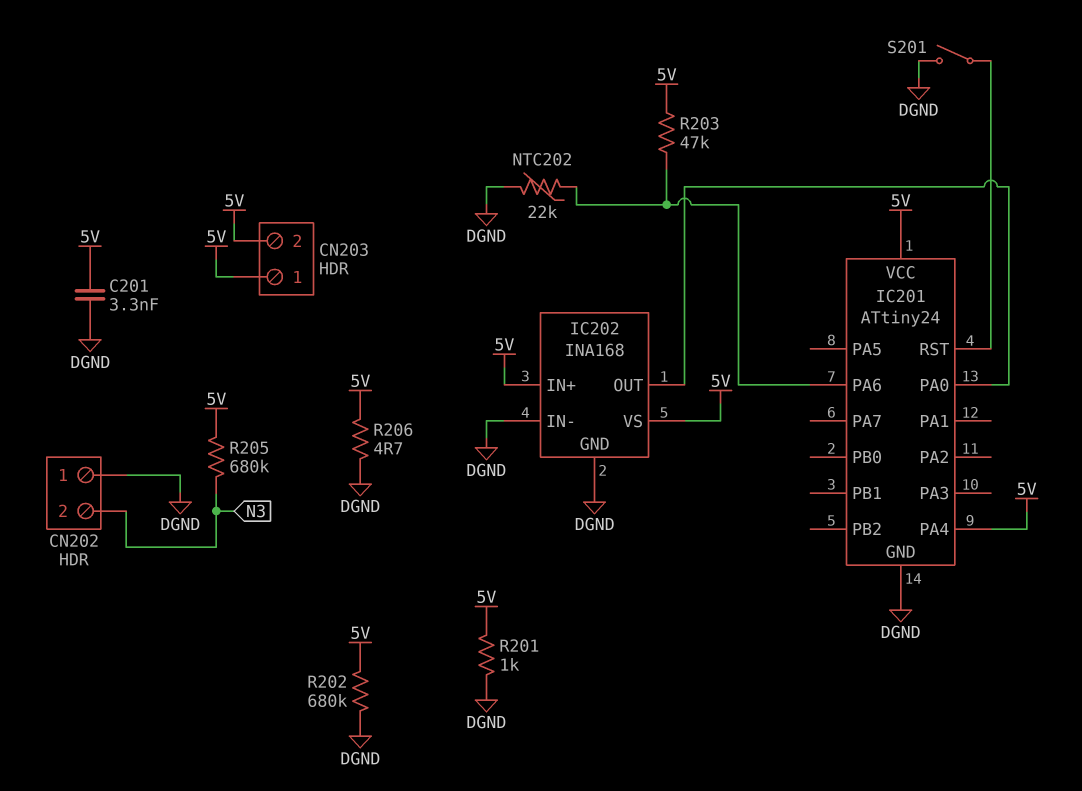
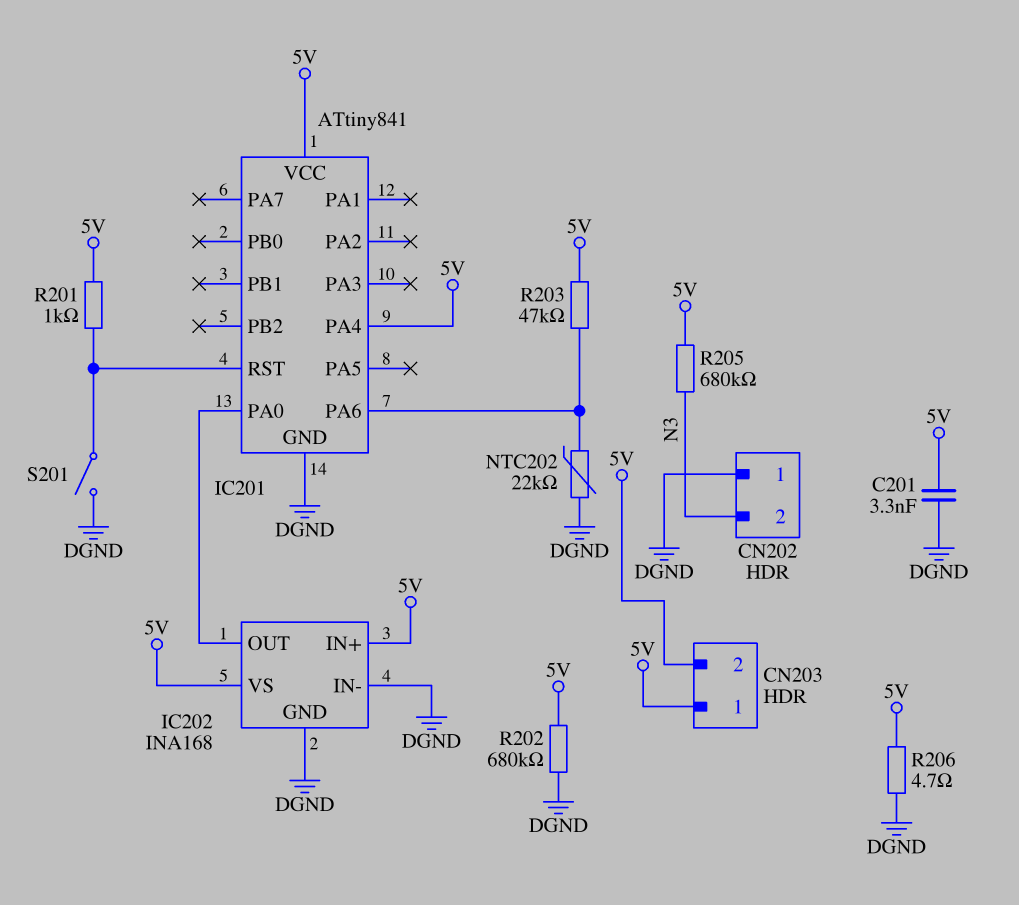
IC201: ATtiny24 -> ATtiny841
R201: 1k (5V, DGND) -> 1k (5V, IC201/RST)

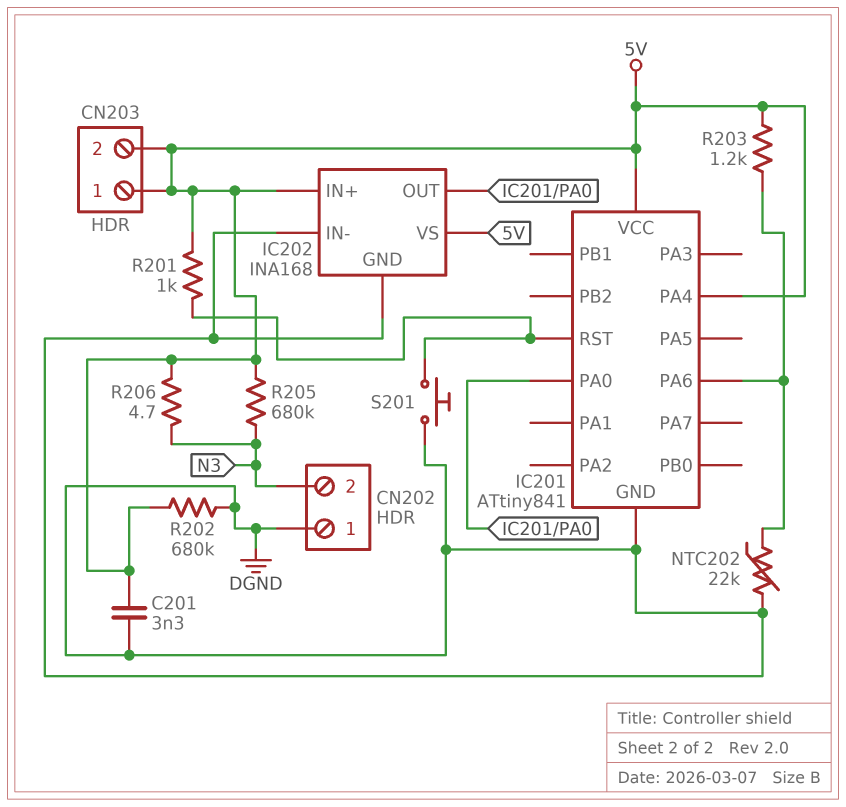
R203: 47k (5V, IC201/PA6) -> 1.2k (5V, IC201/PA6)
R206: 4.7 (5V, DGND) -> 4.7 (5V, N3)
S201: switch (DGND, IC201/RST) -> button (DGND, IC201/RST)

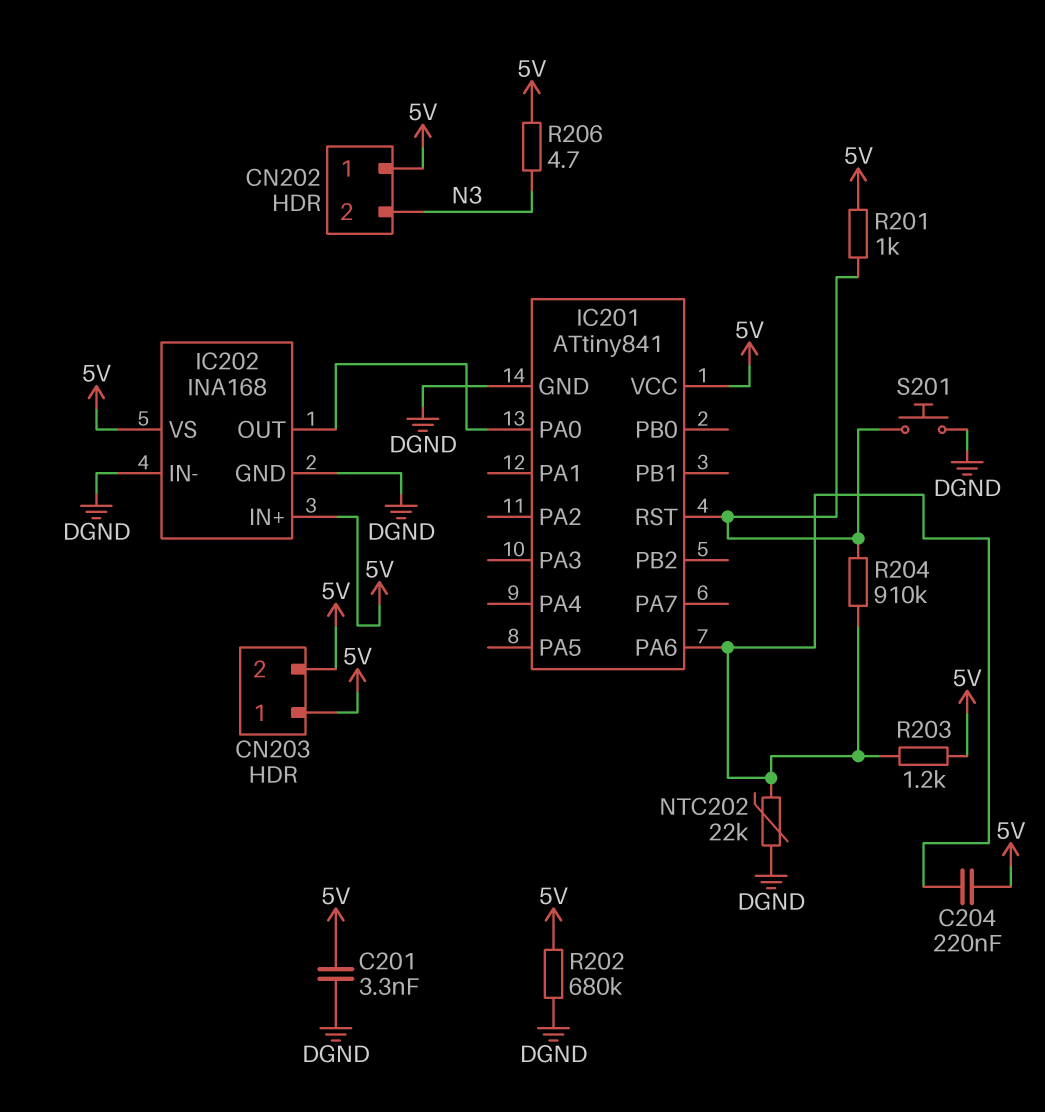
C204: none -> 220nF (5V, IC201/PA6)
CN202 pin 1: DGND -> 5V
IC201 pin PA4: 5V -> none
R204: none -> 910k (IC201/PA6, IC201/RST)
R205: 680k (5V, N3) -> none

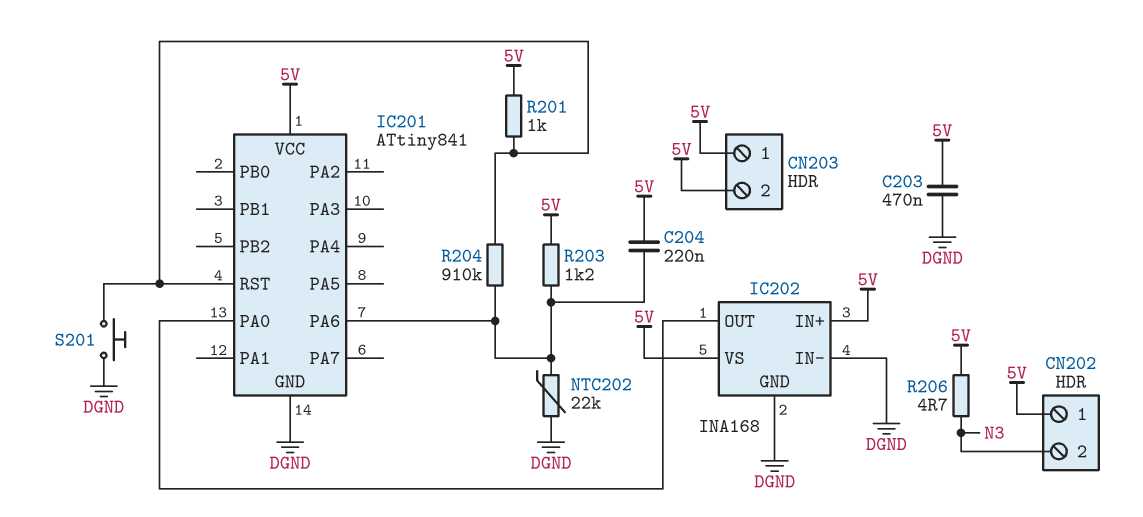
C201: 3.3nF (5V, DGND) -> none
C203: none -> 470nF (5V, DGND)
R202: 680k (5V, DGND) -> none

